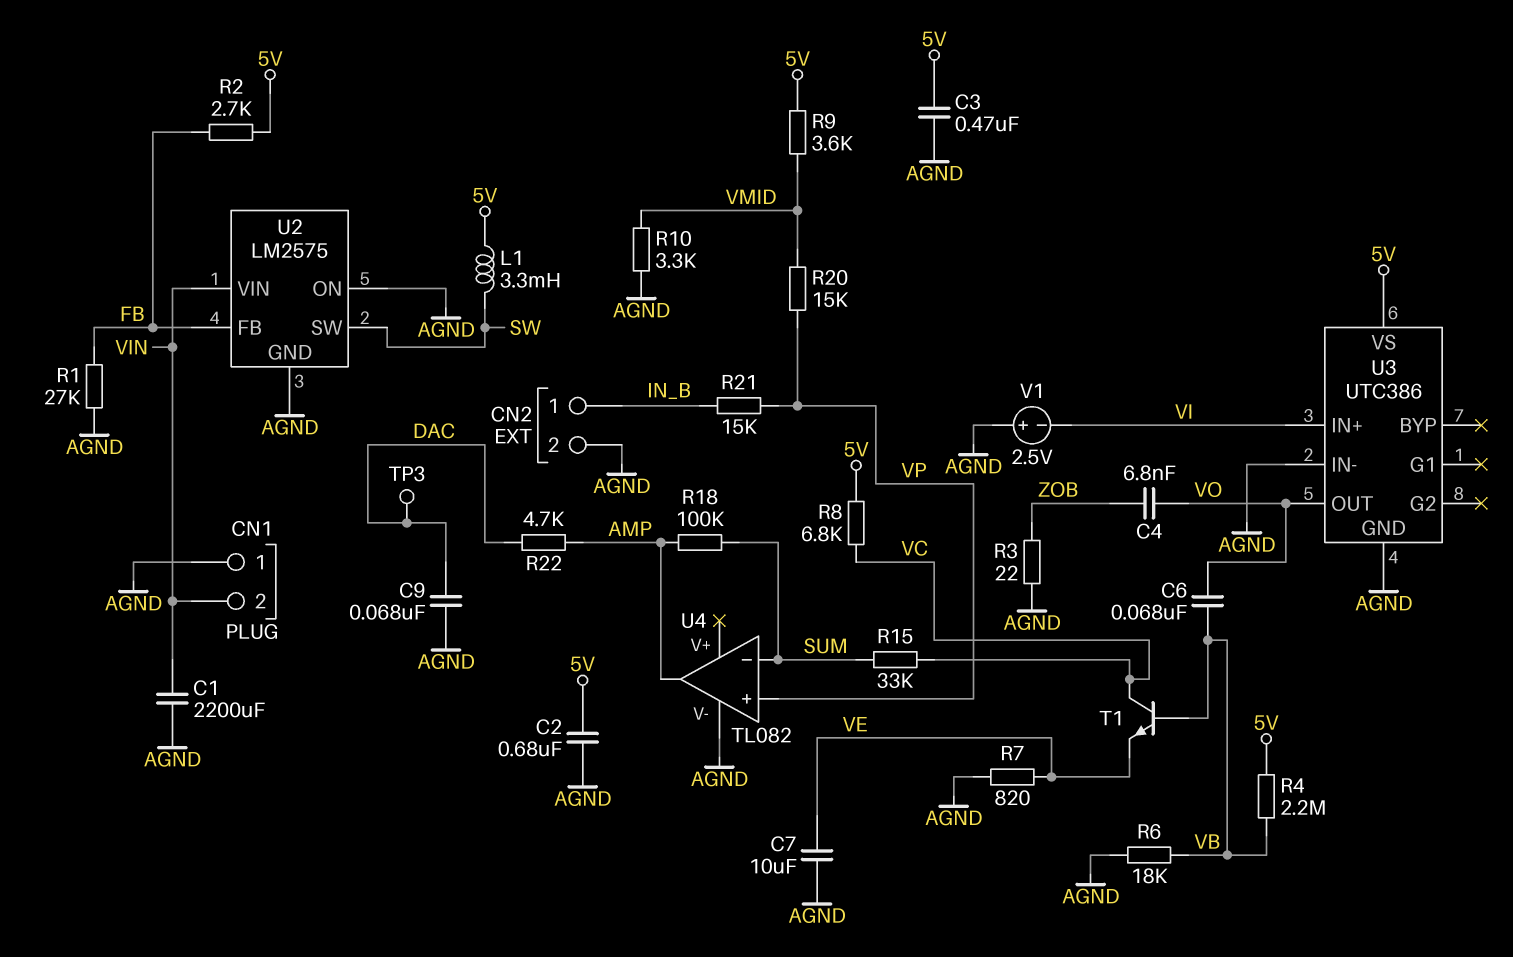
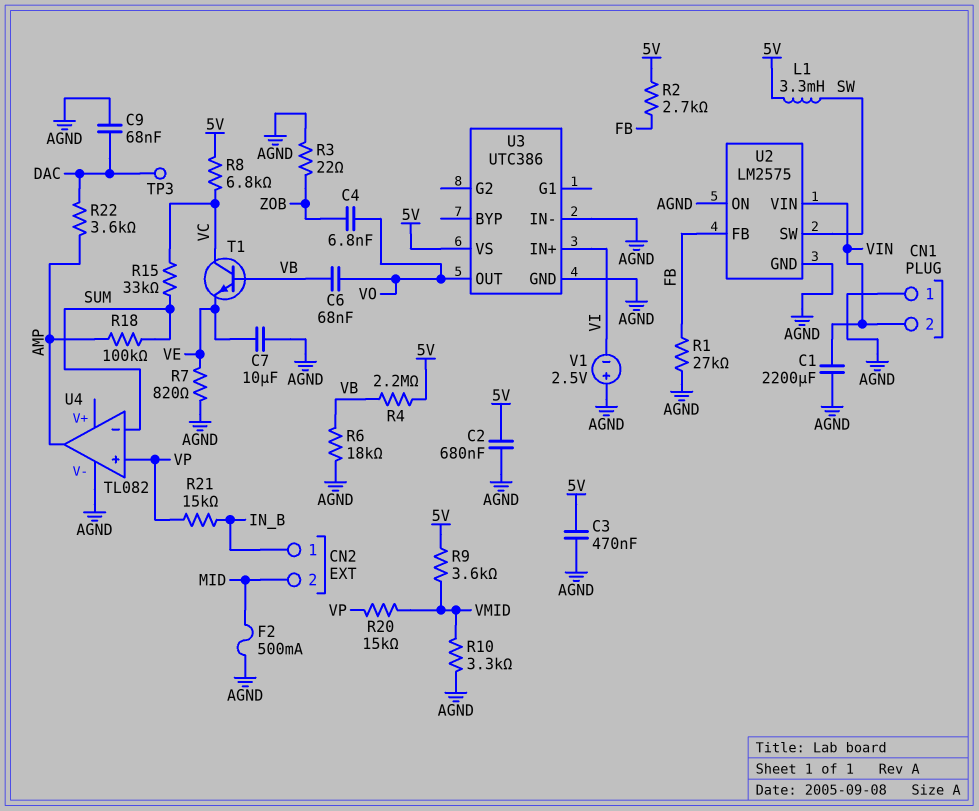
CN2 pin 2: AGND -> MID
F2: none -> 500mA (AGND, MID)
R22: 4.7k (AMP, DAC) -> 3.6k (AMP, DAC)

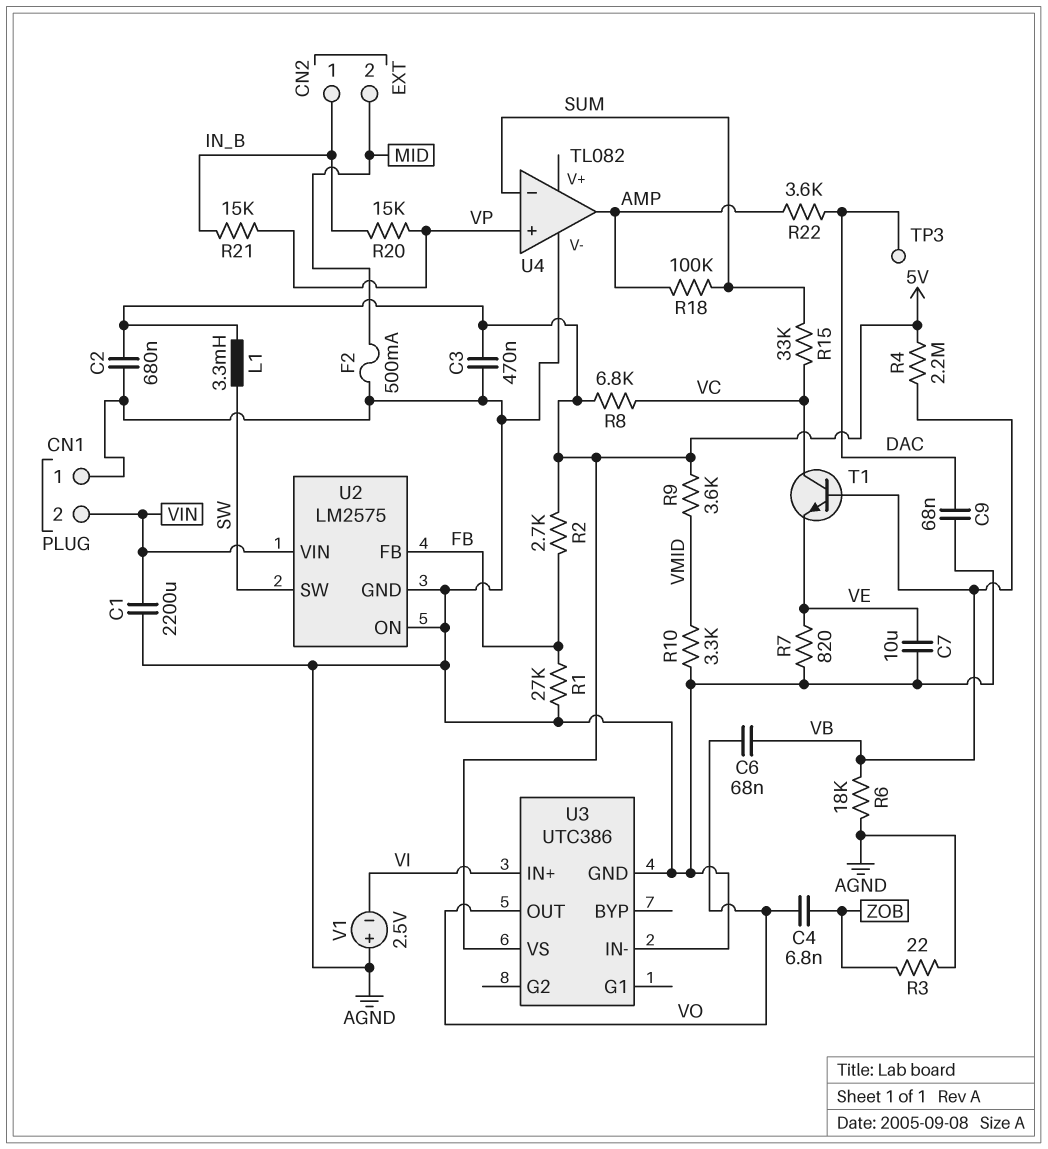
R20: 15k (VMID, VP) -> 15k (IN_B, VP)

